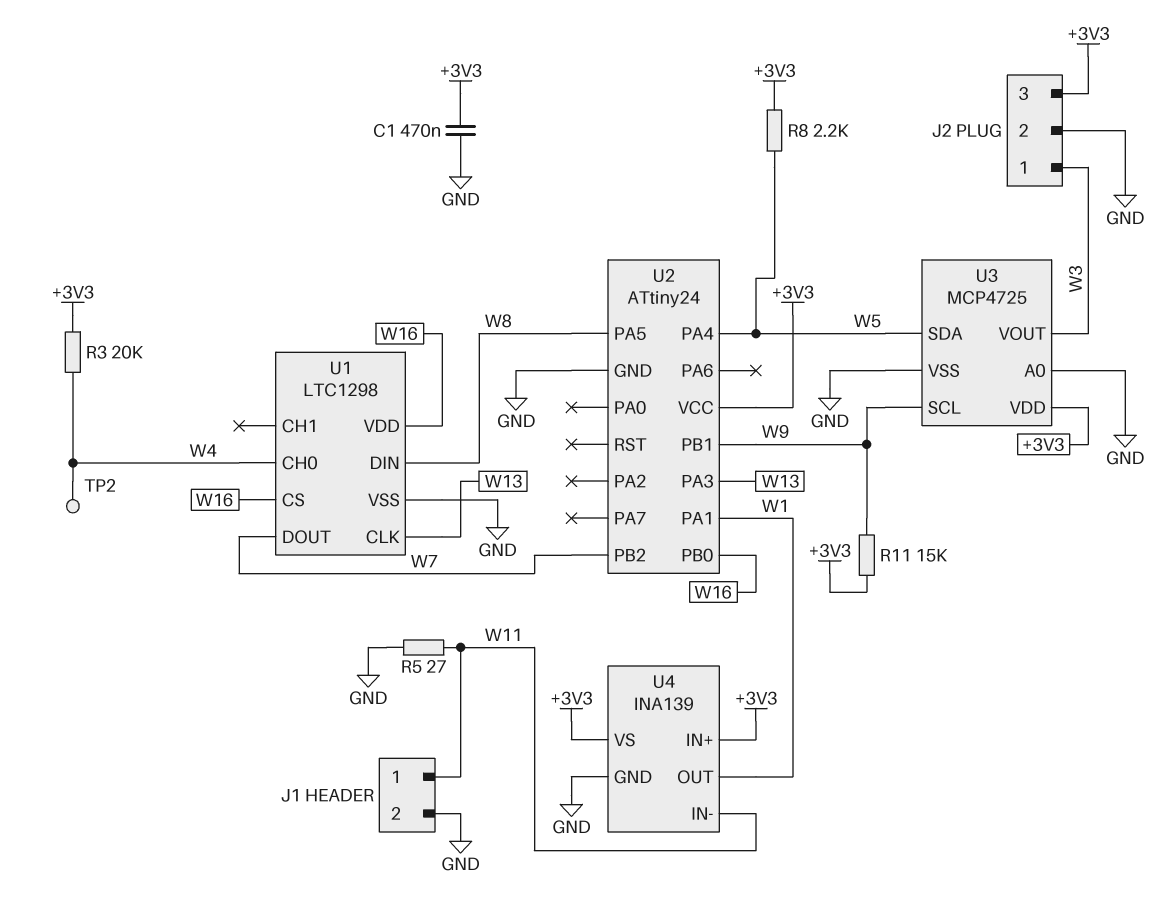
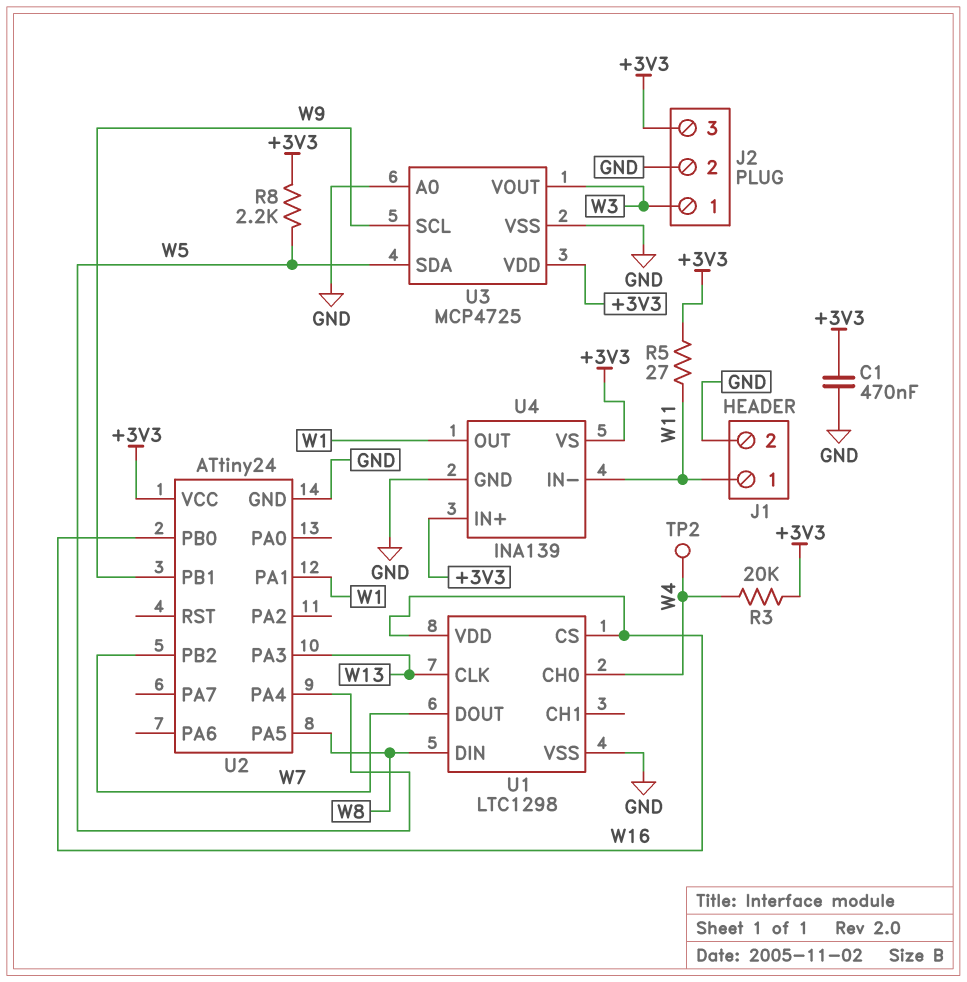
R5: 27 (GND, W11) -> 27 (+3V3, W11)
R11: 15k (+3V3, W9) -> none

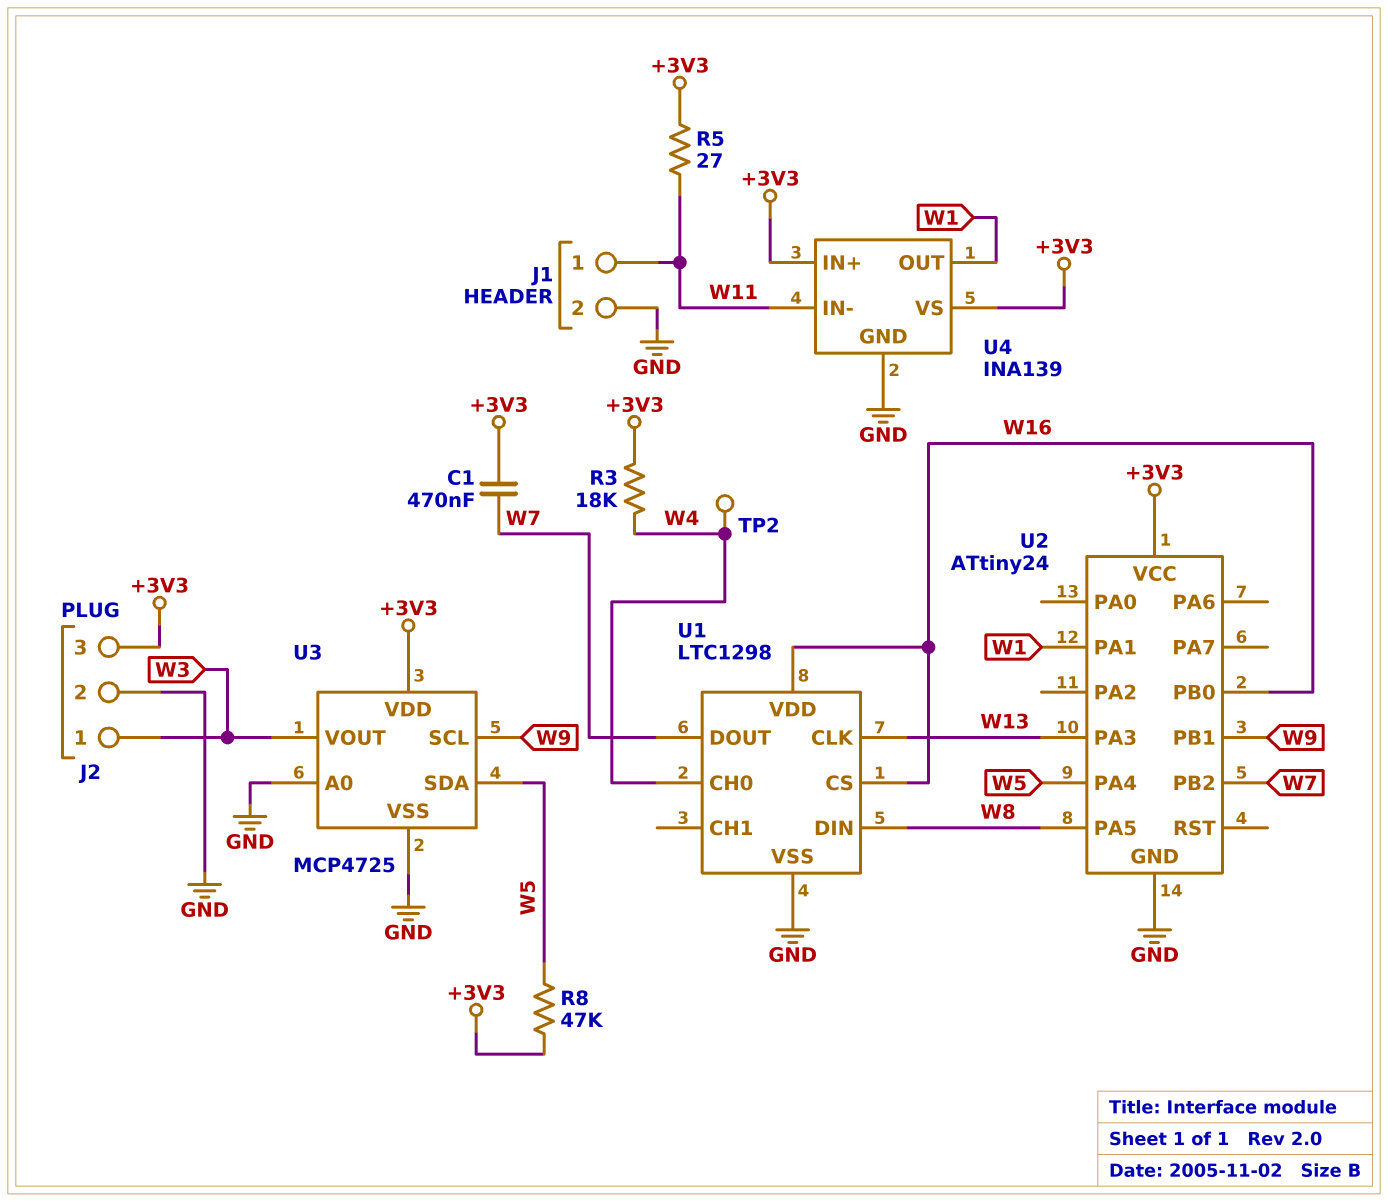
C1: 470nF (+3V3, GND) -> 470nF (+3V3, W7)
R3: 20k (+3V3, W4) -> 18k (+3V3, W4)
R8: 2.2k (+3V3, W5) -> 47k (+3V3, W5)

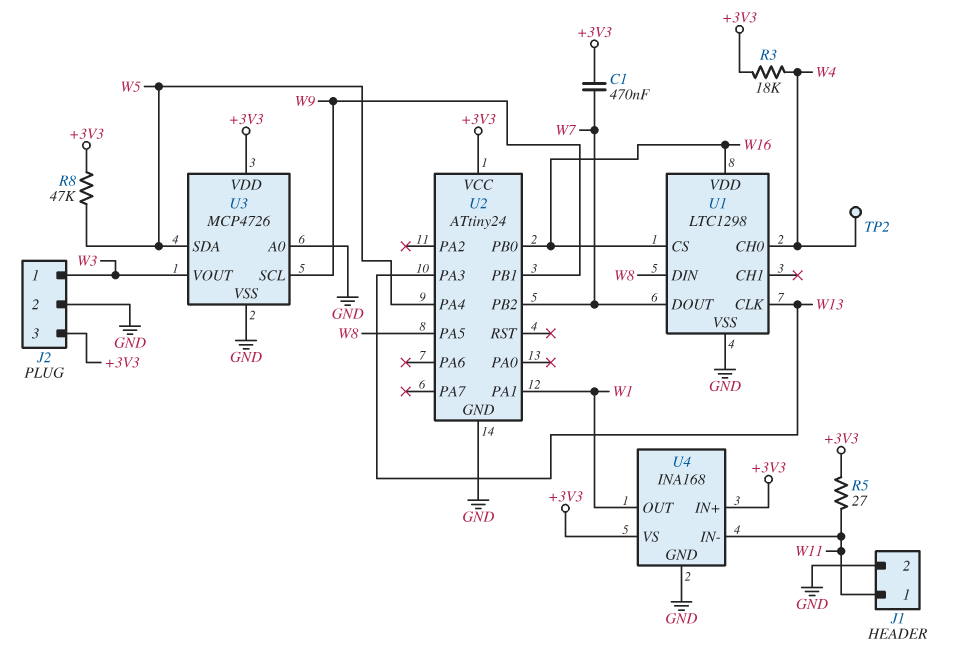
U3: MCP4725 -> MCP4726
U4: INA139 -> INA168

